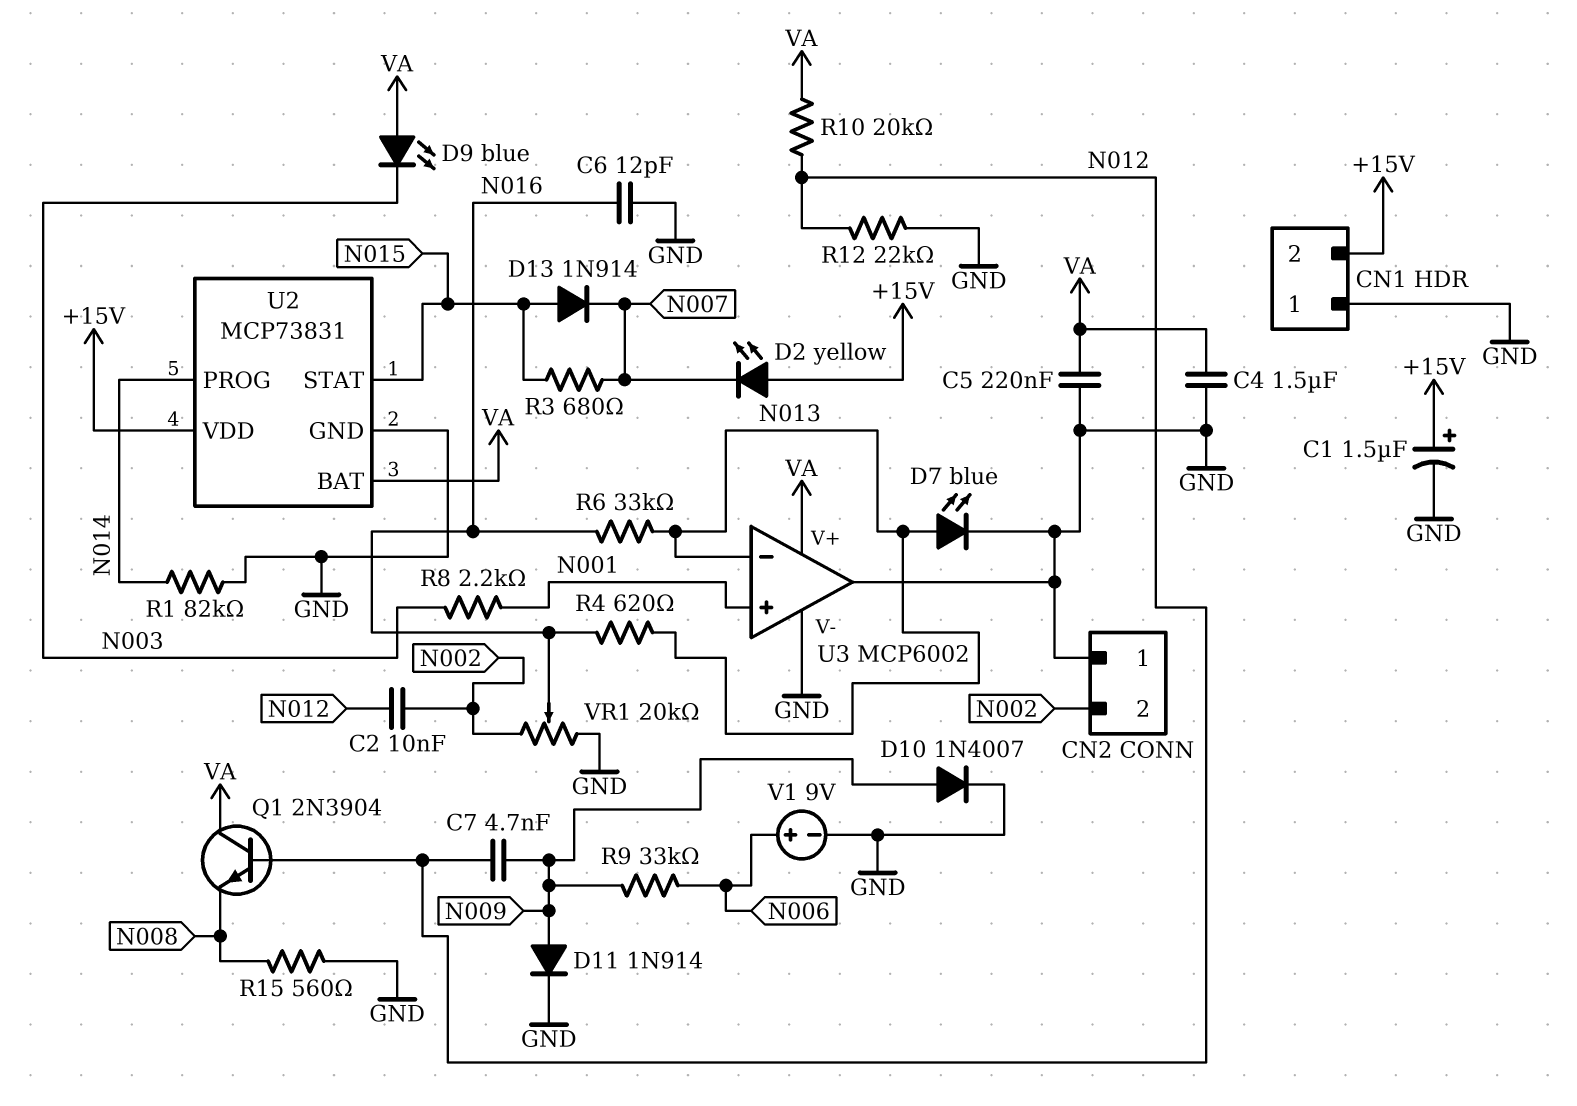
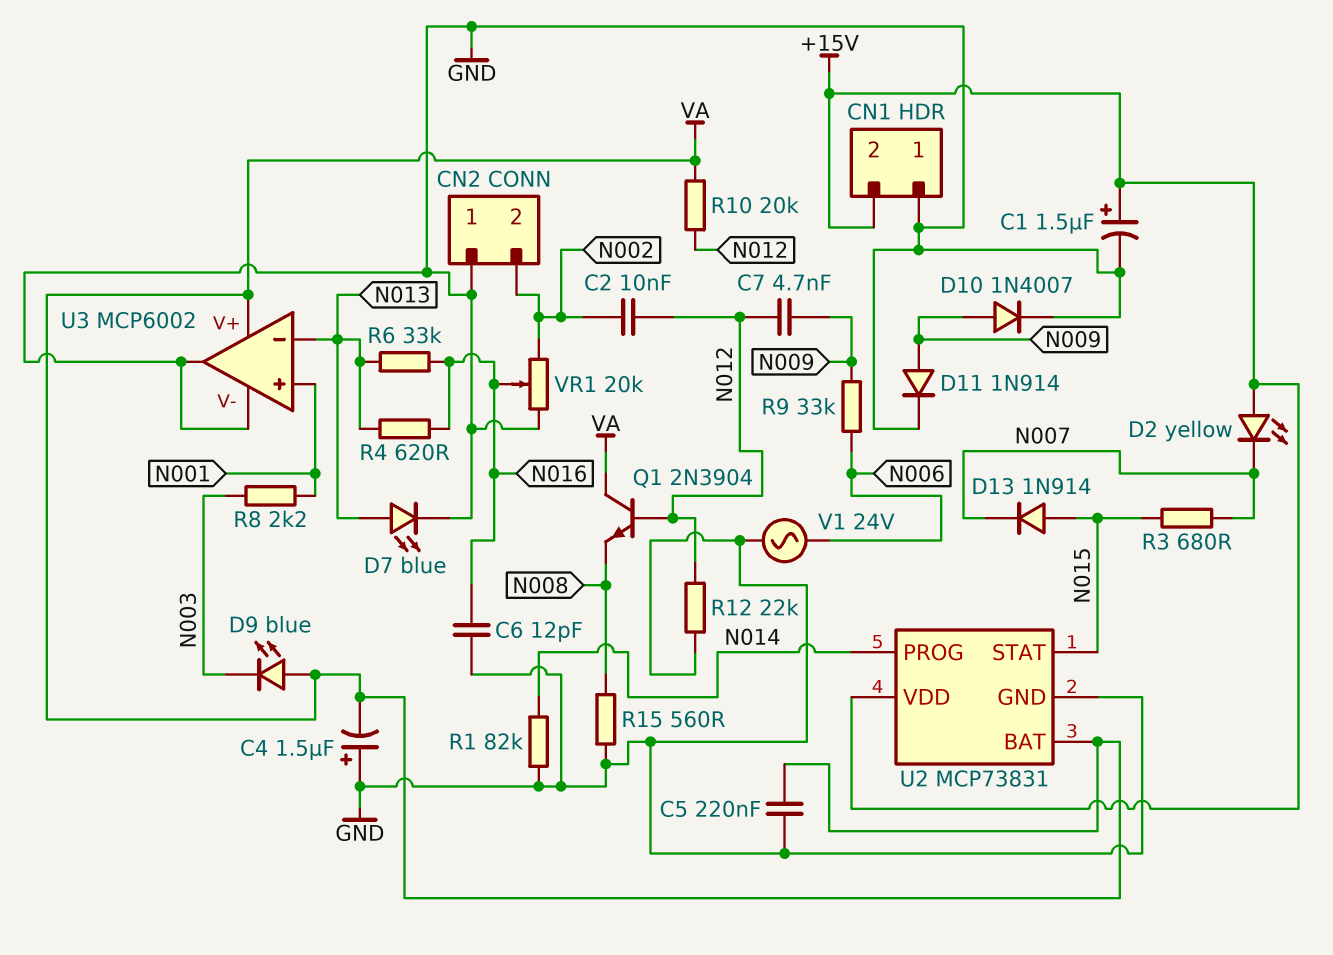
C4: 1.5uF (GND, VA) -> 1.5uF (plus GND, minus VA)
V1: 9V (plus N006, minus GND) -> AC 24V (GND, N006)

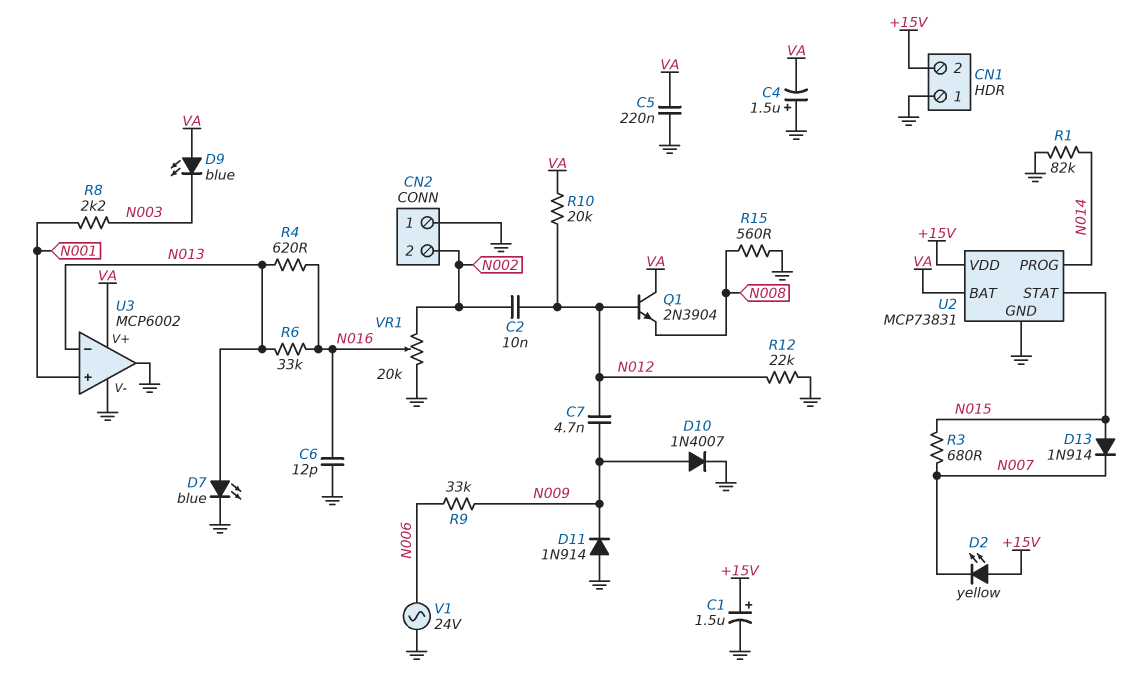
D11: diode 1N914 (A N009, K GND) -> diode 1N914 (A GND, K N009)

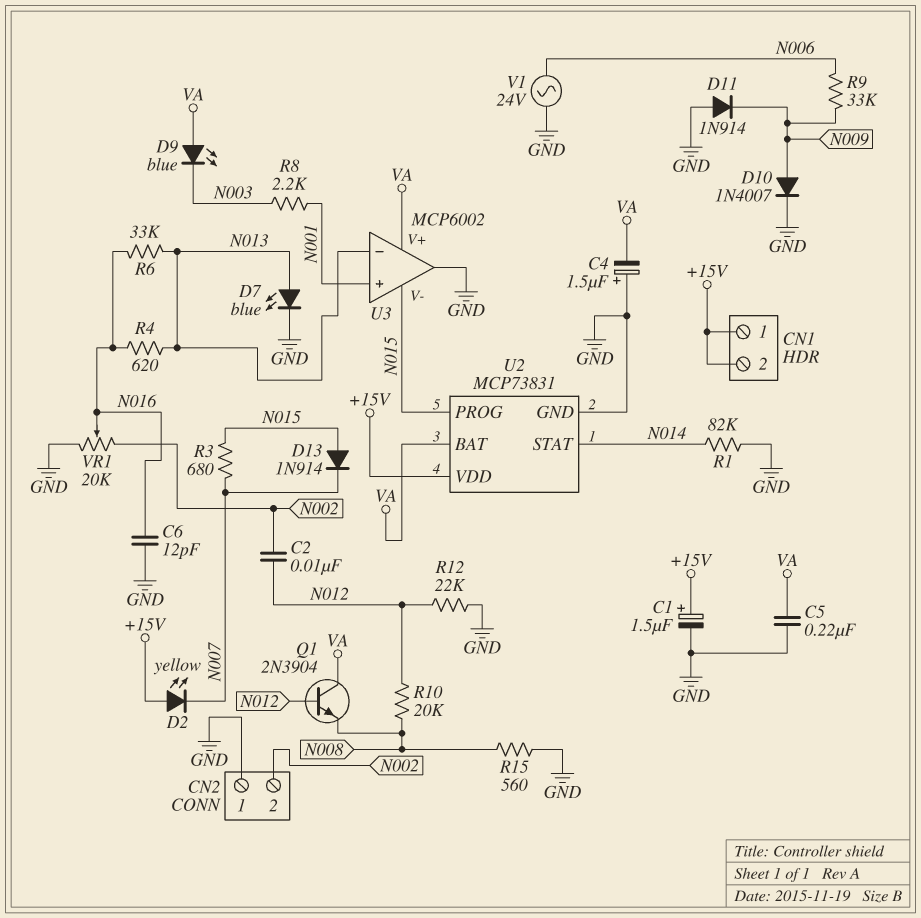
C7: 4.7nF (N009, N012) -> none
CN1 pin 1: GND -> +15V
R10: 20k (N012, VA) -> 20k (N008, N012)
U2 pin PROG: N014 -> N015
U2 pin STAT: N015 -> N014
U3 pin V-: GND -> N015

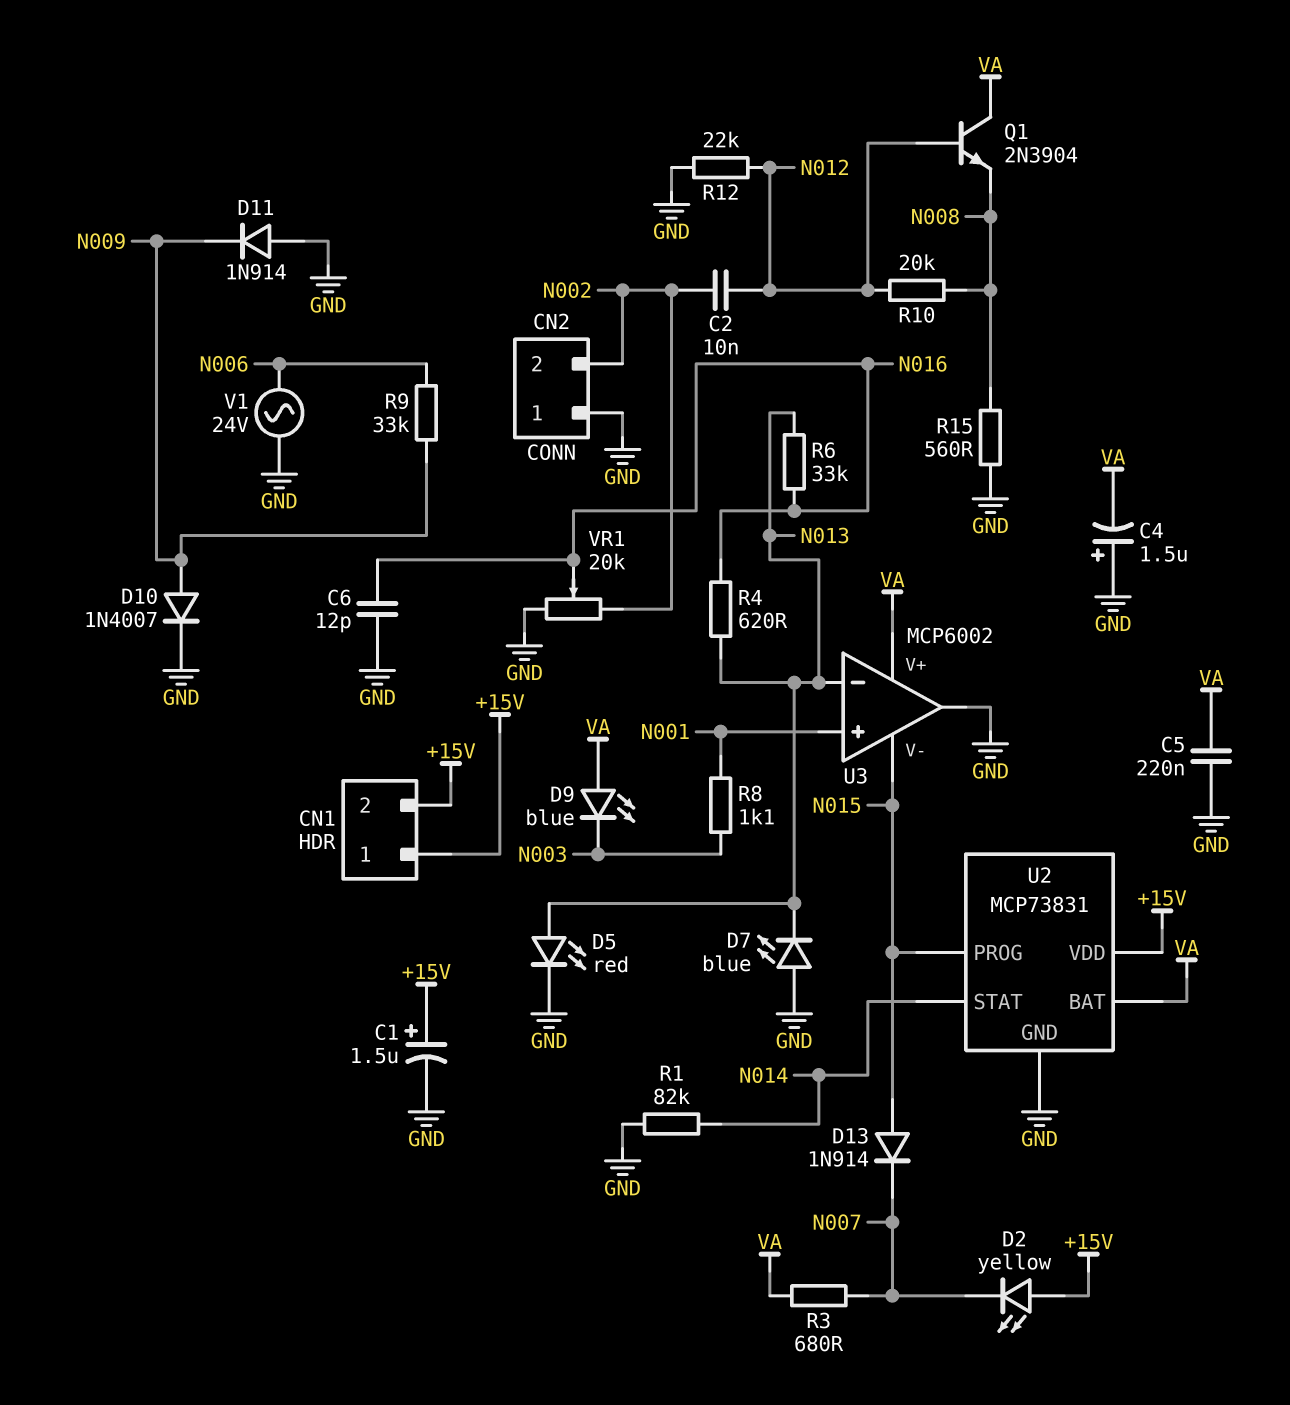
D5: none -> LED red (A N013, K GND)
D7: LED blue (A N013, K GND) -> LED blue (A GND, K N013)
R3: 680 (N007, N015) -> 680 (N007, VA)
R8: 2.2k (N001, N003) -> 1.1k (N001, N003)

